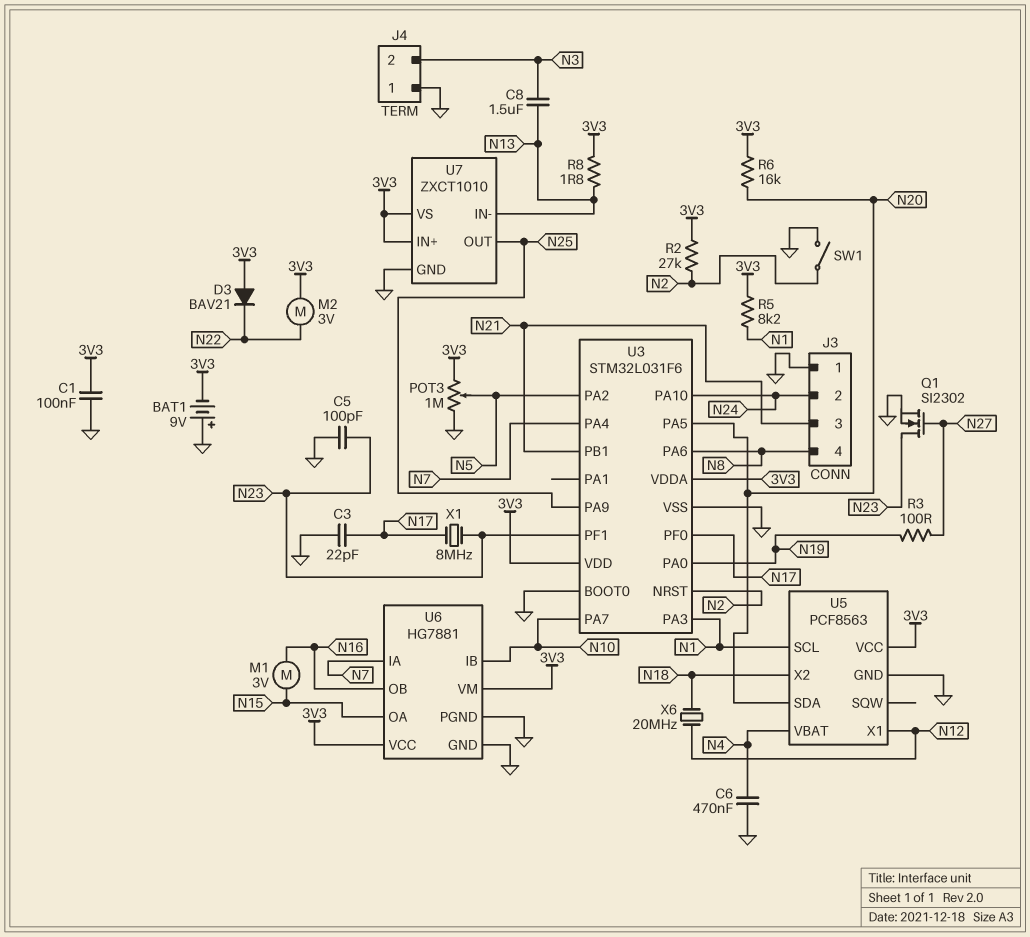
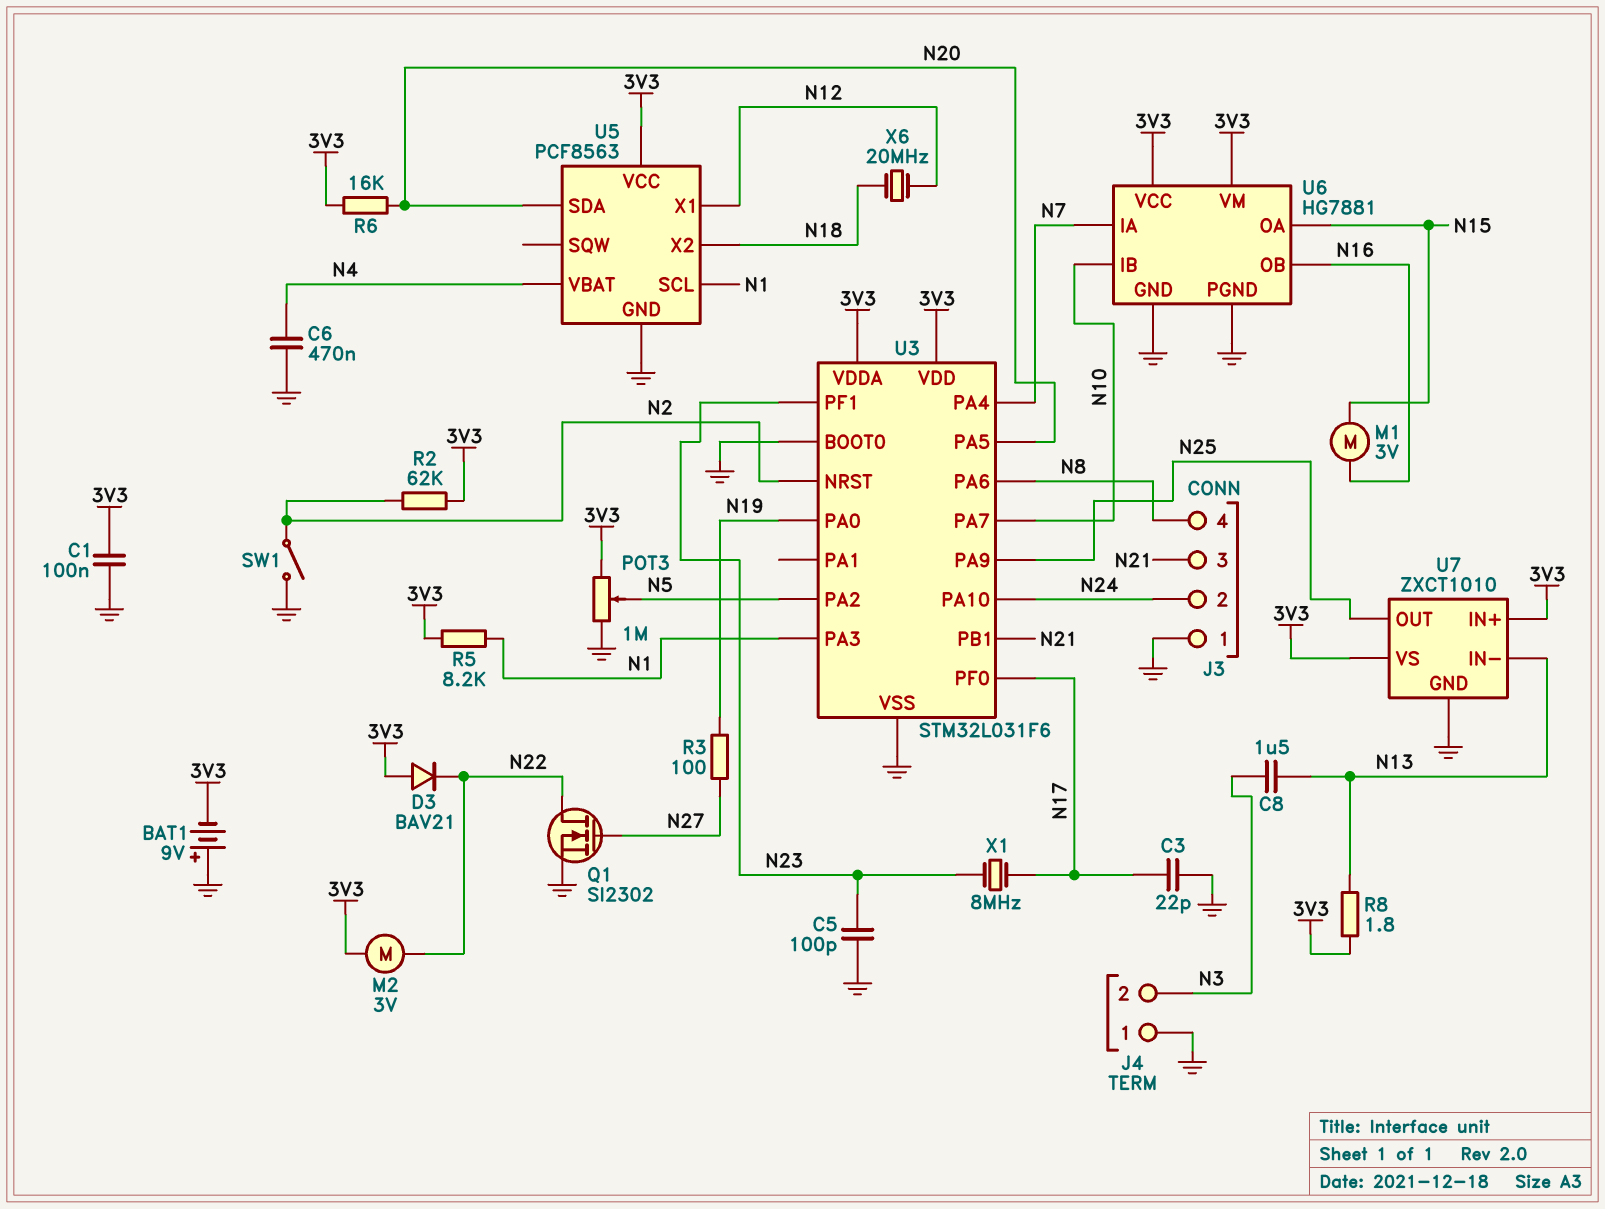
Q1: NMOS SI2302 (G N27, D N23, S GND) -> NMOS SI2302 (G N27, D N22, S GND)
R2: 27k (3V3, N2) -> 62k (3V3, N2)

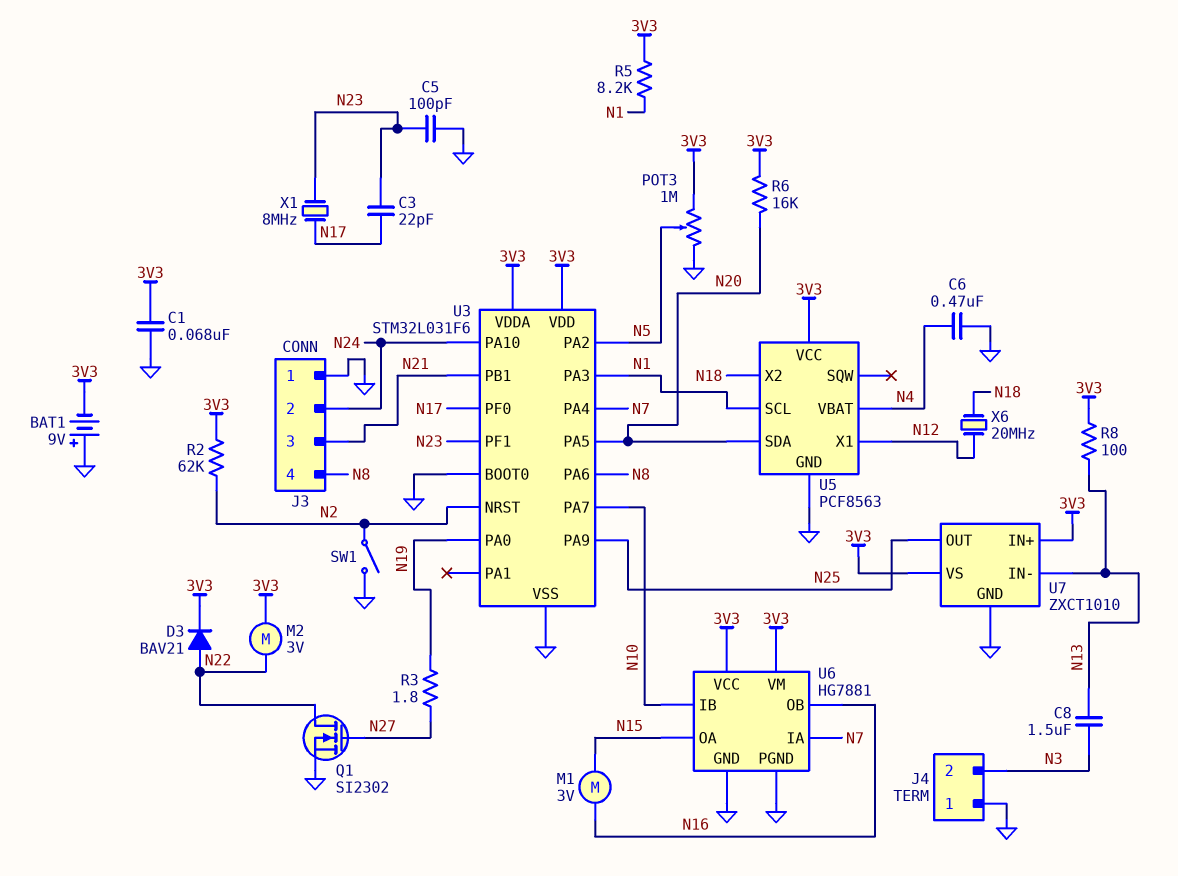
C1: 100nF (3V3, GND) -> 68nF (3V3, GND)
C3: 22pF (GND, N17) -> 22pF (N17, N23)
D3: diode BAV21 (A 3V3, K N22) -> diode BAV21 (A N22, K 3V3)
R3: 100 (N19, N27) -> 1.8 (N19, N27)
R8: 1.8 (3V3, N13) -> 100 (3V3, N13)

